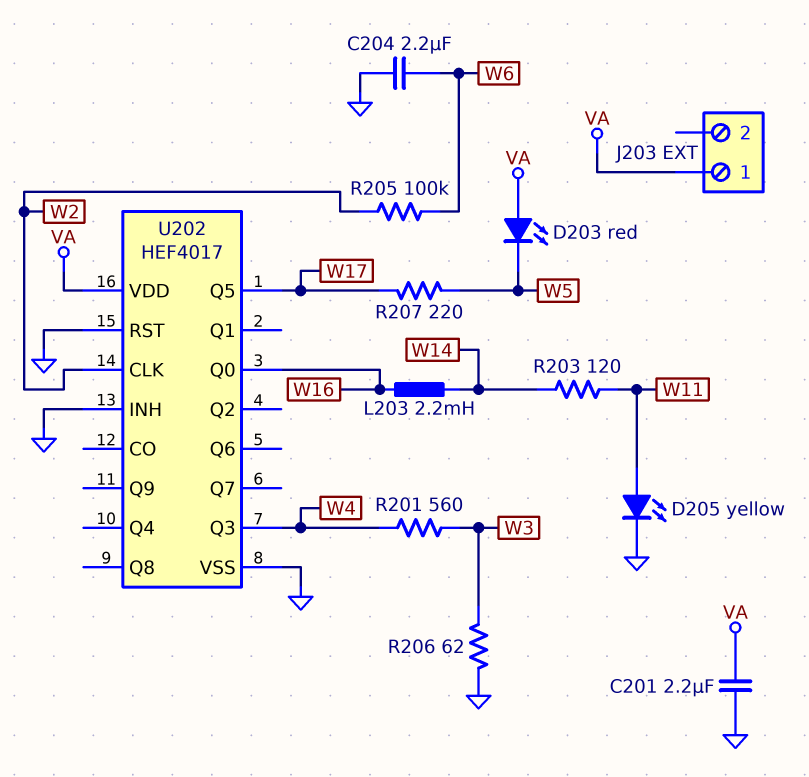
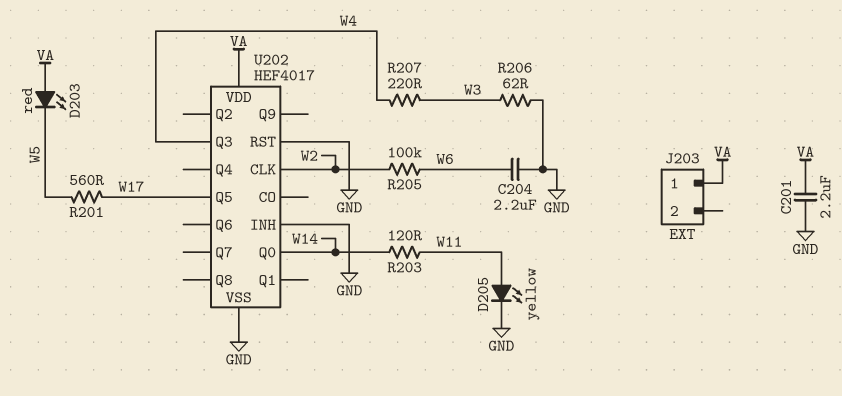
L203: 2.2mH (W14, W16) -> none
R201: 560 (W3, W4) -> 560 (W5, W17)
R207: 220 (W5, W17) -> 220 (W3, W4)
U202 pin Q0: W16 -> W14

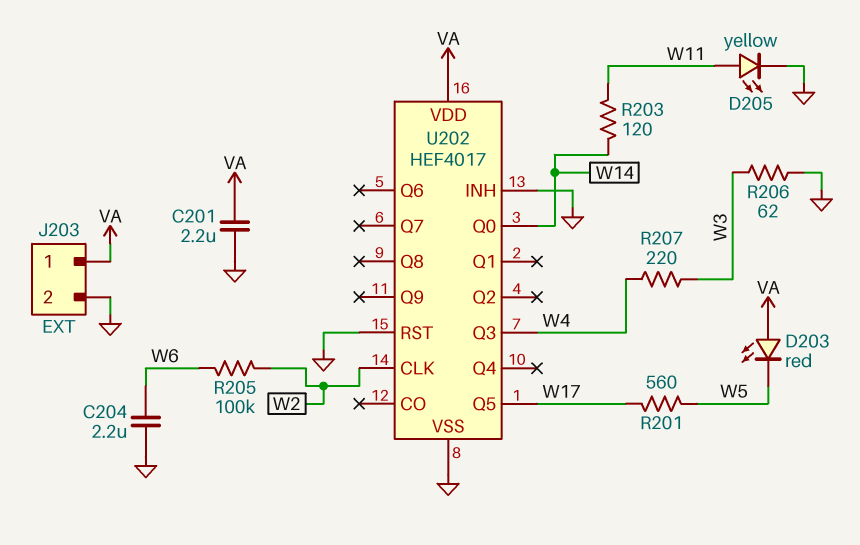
J203 pin 2: none -> GND

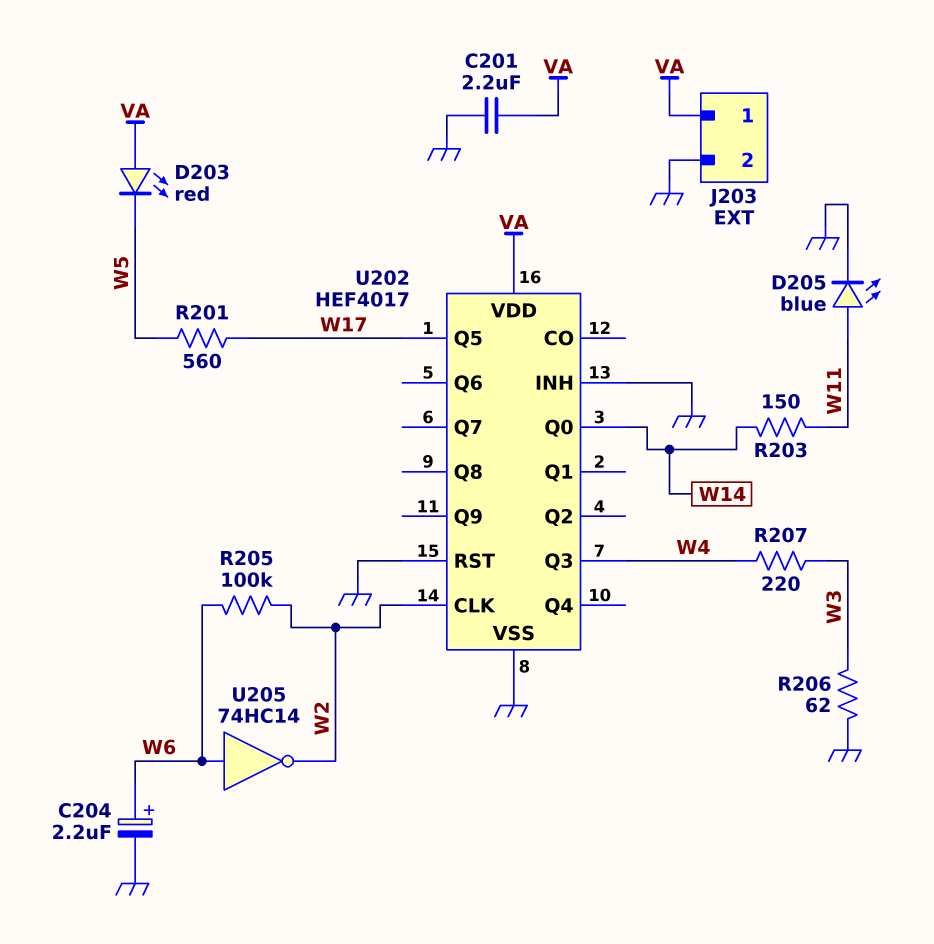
C204: 2.2uF (GND, W6) -> 2.2uF (plus W6, minus GND)
D205: LED yellow (A W11, K GND) -> LED blue (A W11, K GND)
R203: 120 (W11, W14) -> 150 (W11, W14)
U205: none -> NOT 74HC14 (in W6, out W2)

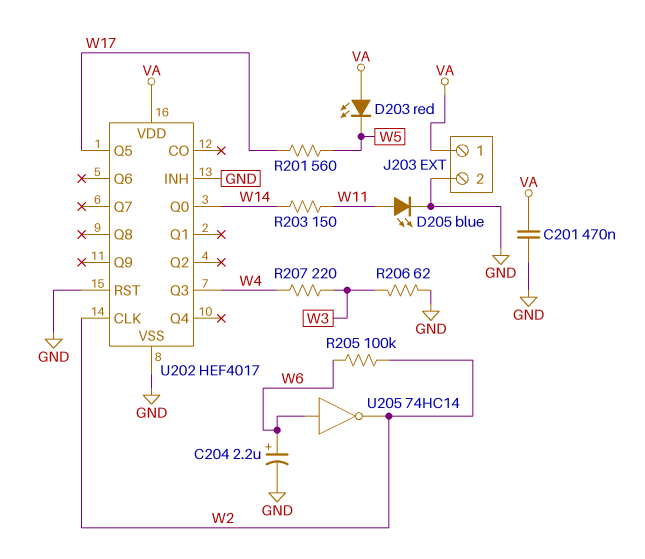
C201: 2.2uF (GND, VA) -> 470nF (GND, VA)

